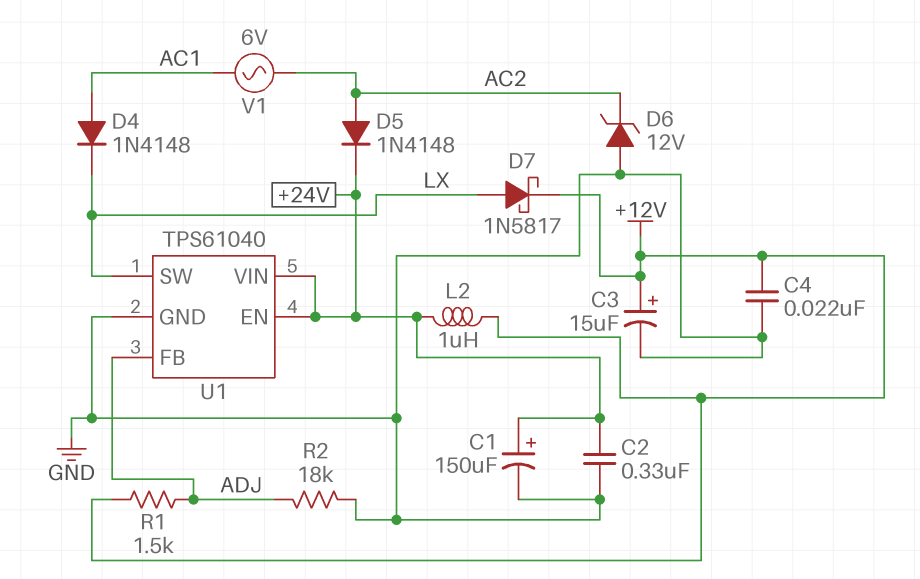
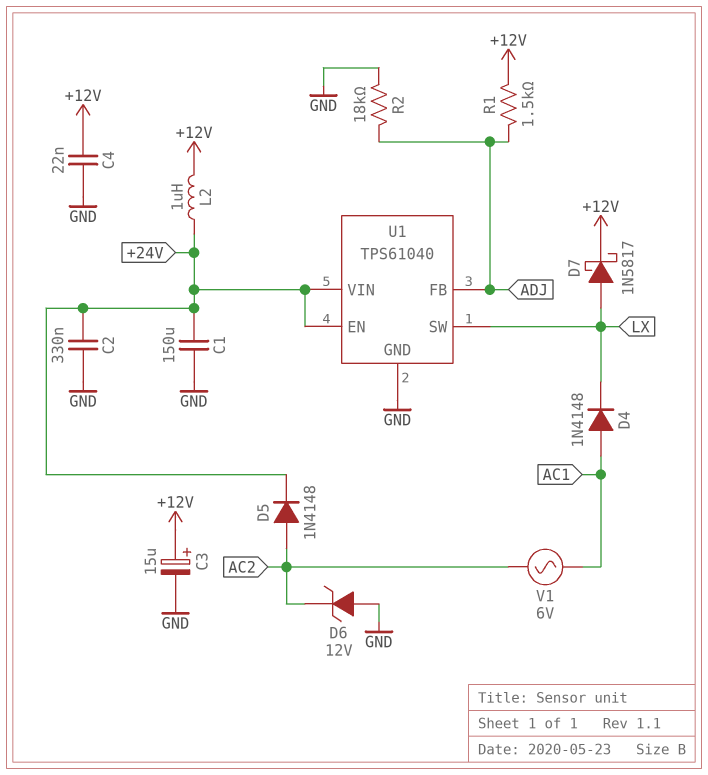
C1: 150uF (plus +24V, minus GND) -> 150uF (+24V, GND)

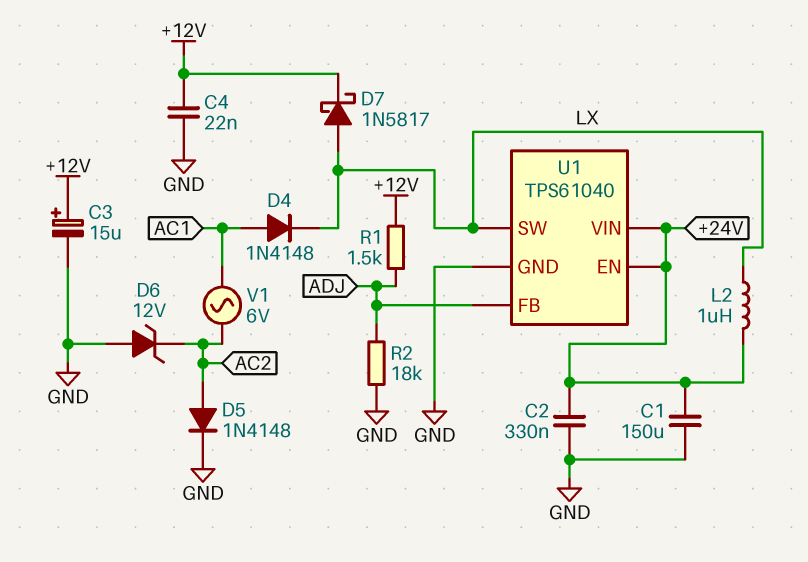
D5: diode 1N4148 (A AC2, K +24V) -> diode 1N4148 (A AC2, K GND)
L2: 1uH (+12V, +24V) -> 1uH (+24V, LX)

